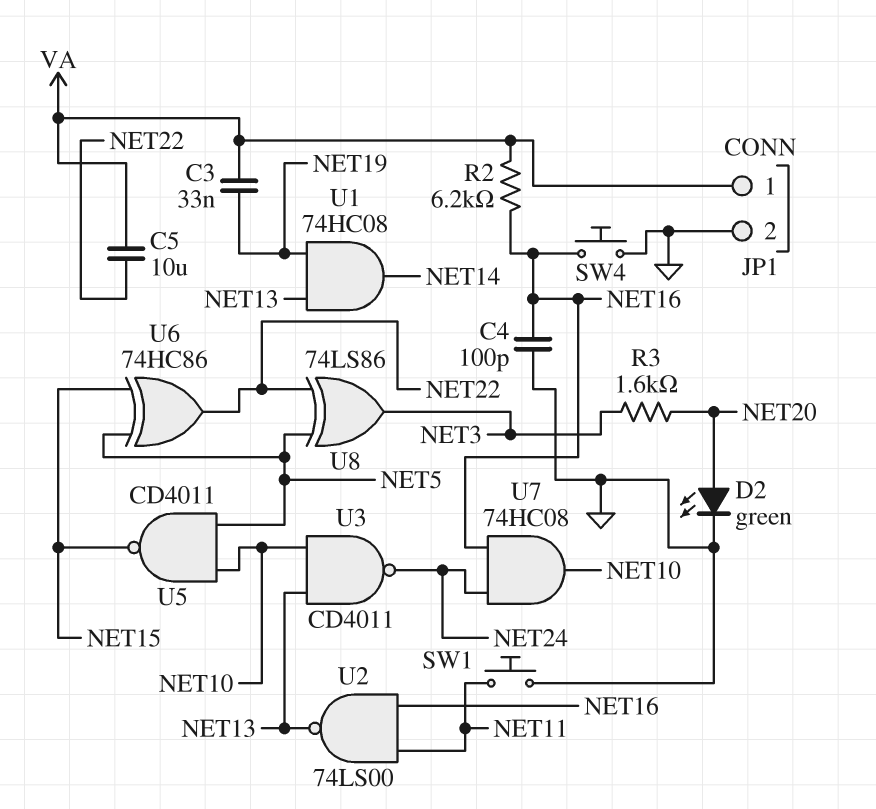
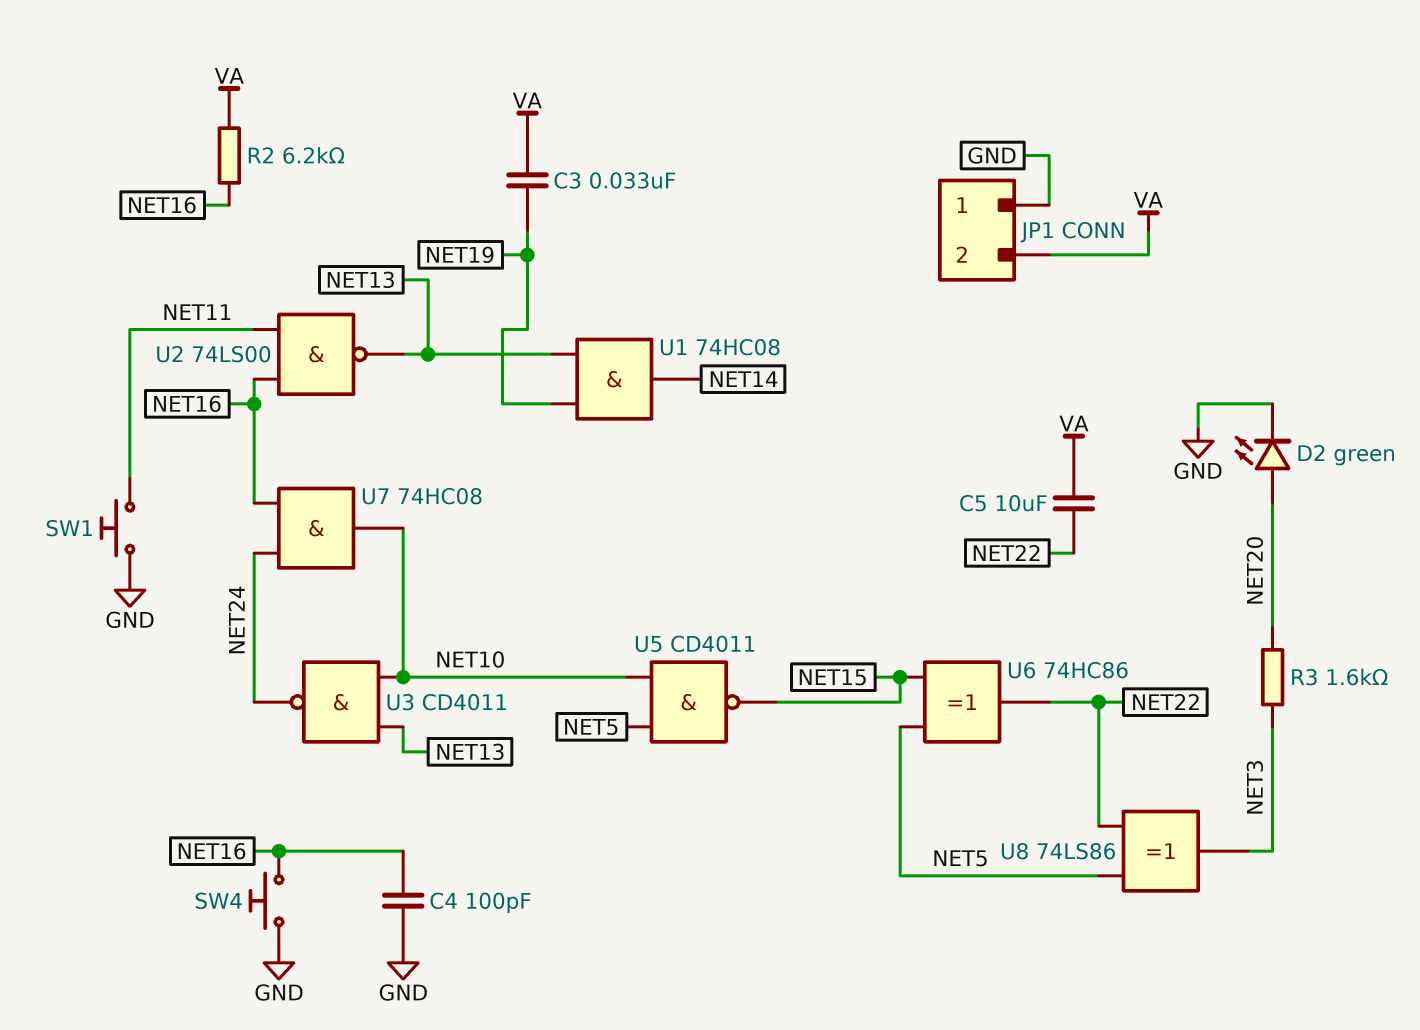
JP1 pin 1: VA -> GND
JP1 pin 2: GND -> VA

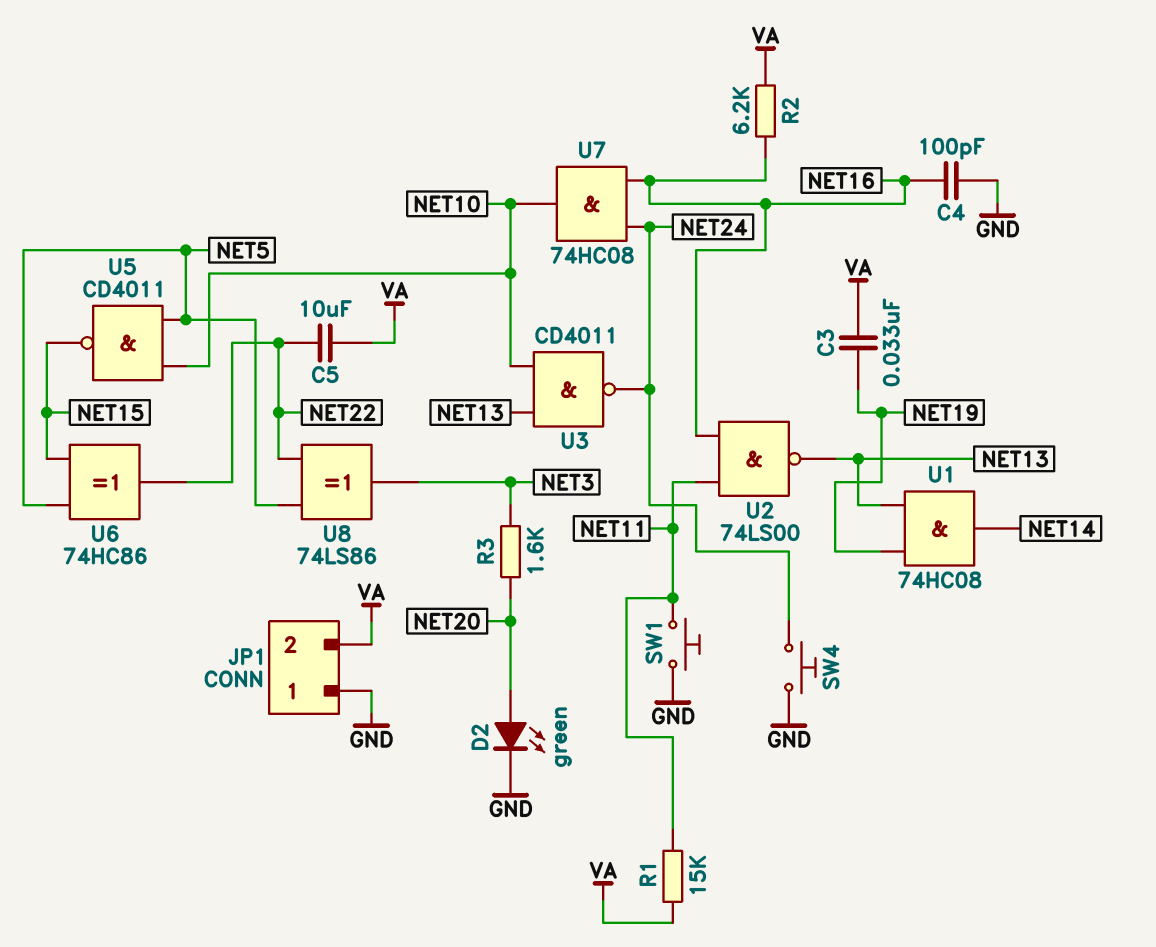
R1: none -> 15k (NET11, VA)
SW4: button (GND, NET16) -> button (GND, NET24)

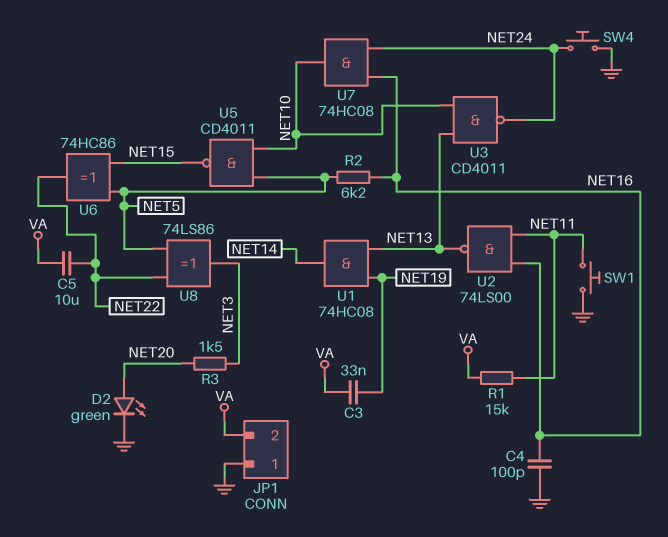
R2: 6.2k (NET16, VA) -> 6.2k (NET5, NET16)
R3: 1.6k (NET3, NET20) -> 1.5k (NET3, NET20)

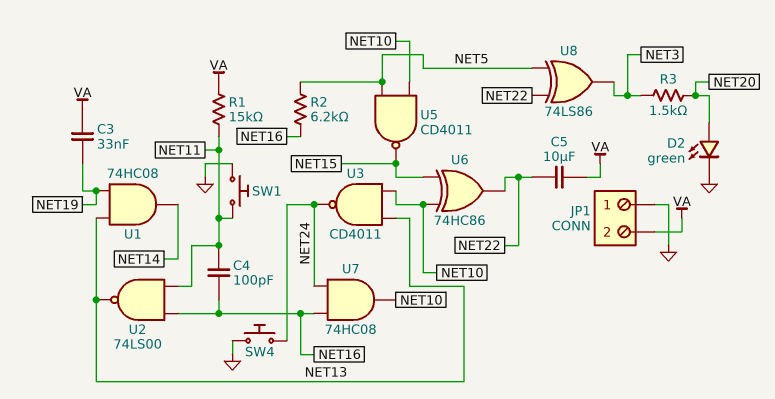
C4: 100pF (GND, NET16) -> 100pF (NET11, NET16)
U6: XOR 74HC86 (in NET5, in NET15, out NET22) -> XOR 74HC86 (in NET10, in NET15, out NET22)

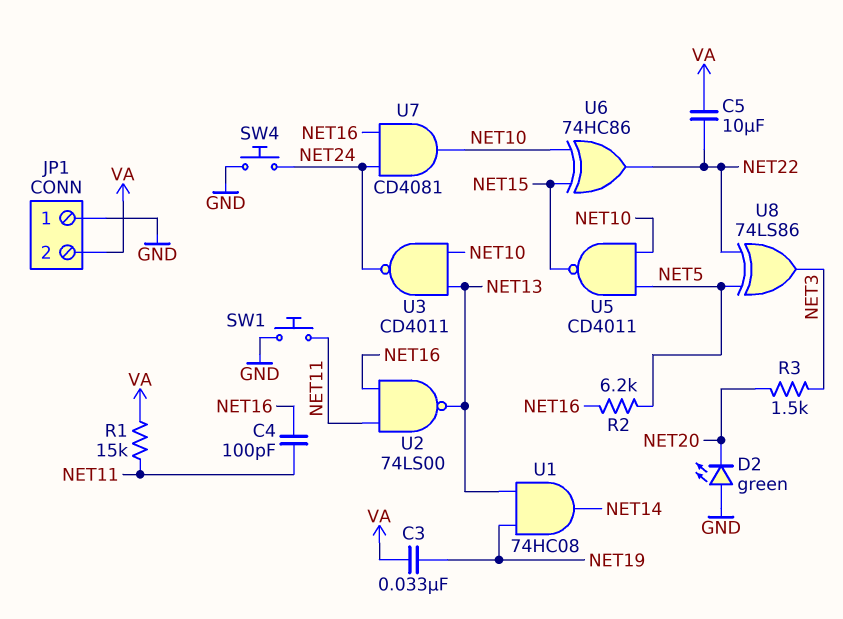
D2: LED green (A NET20, K GND) -> LED green (A GND, K NET20)
U7: AND 74HC08 (in NET16, in NET24, out NET10) -> AND CD4081 (in NET16, in NET24, out NET10)

